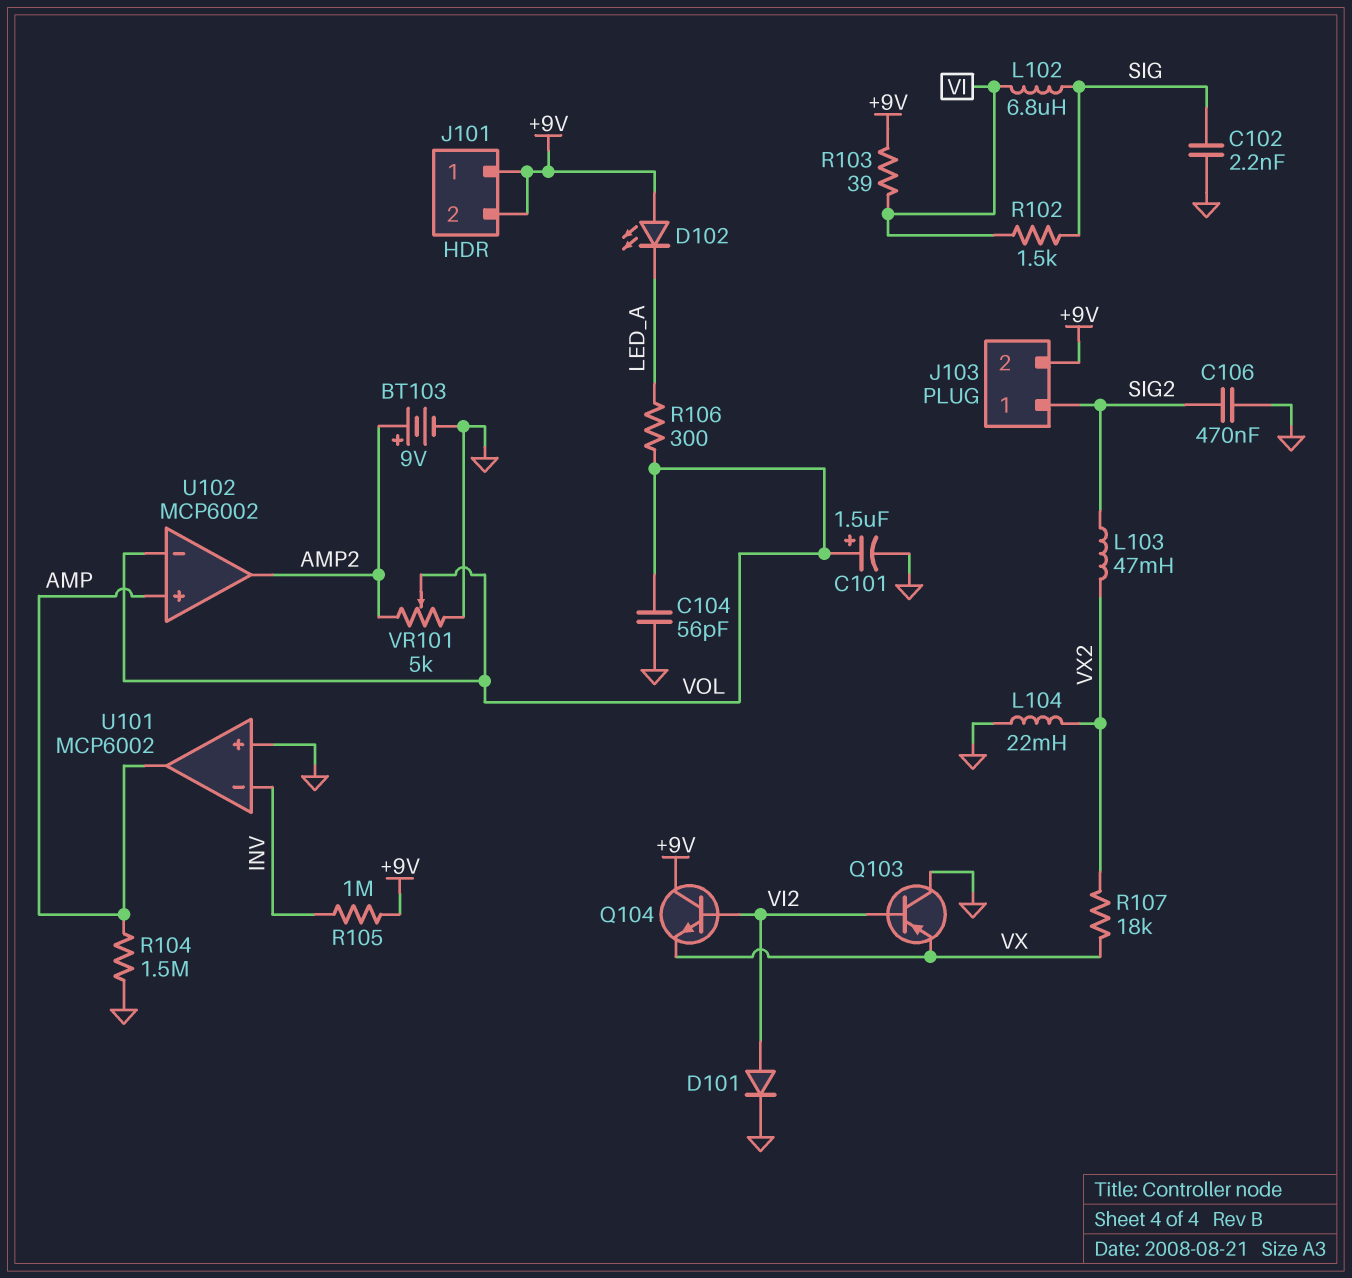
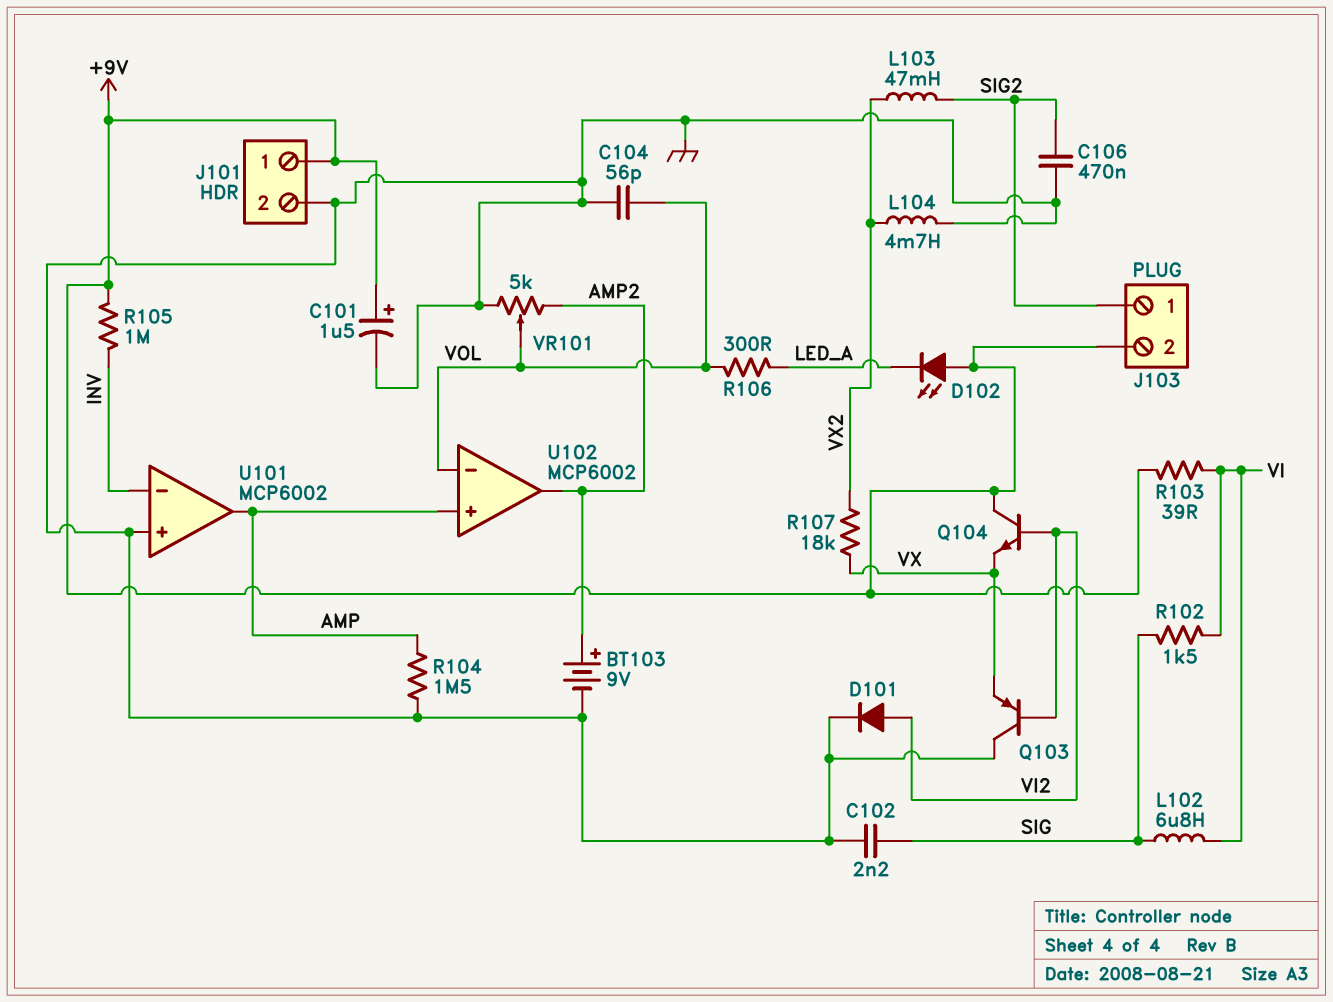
C101: 1.5uF (plus VOL, minus GND) -> 1.5uF (plus +9V, minus GND)
J101 pin 2: +9V -> GND
L104: 22mH (GND, VX2) -> 4.7mH (GND, VX2)

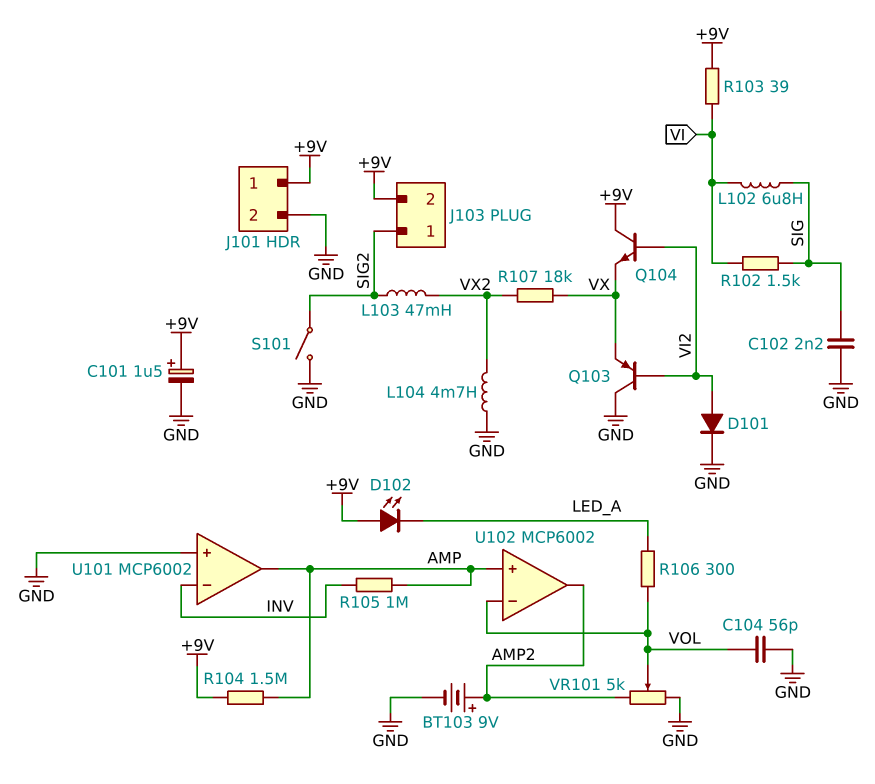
C106: 470nF (GND, SIG2) -> none
R104: 1.5M (AMP, GND) -> 1.5M (+9V, AMP)
R105: 1M (+9V, INV) -> 1M (AMP, INV)
S101: none -> switch (GND, SIG2)

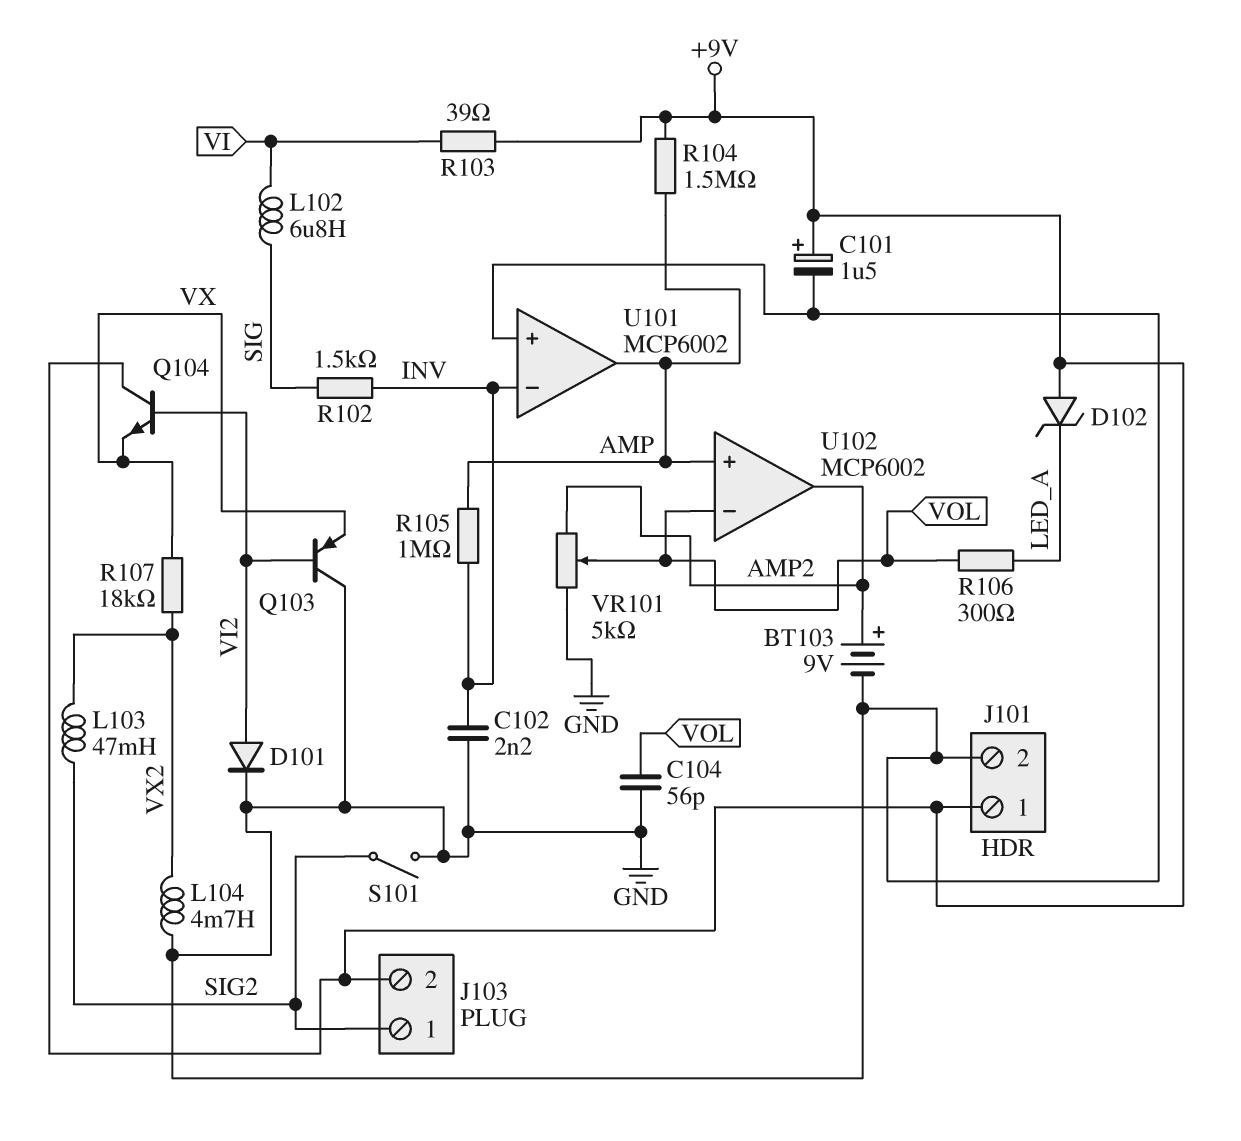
C102: 2.2nF (GND, SIG) -> 2.2nF (GND, INV)
D102: LED (A +9V, K LED_A) -> zener (A +9V, K LED_A)
R102: 1.5k (SIG, VI) -> 1.5k (INV, SIG)

